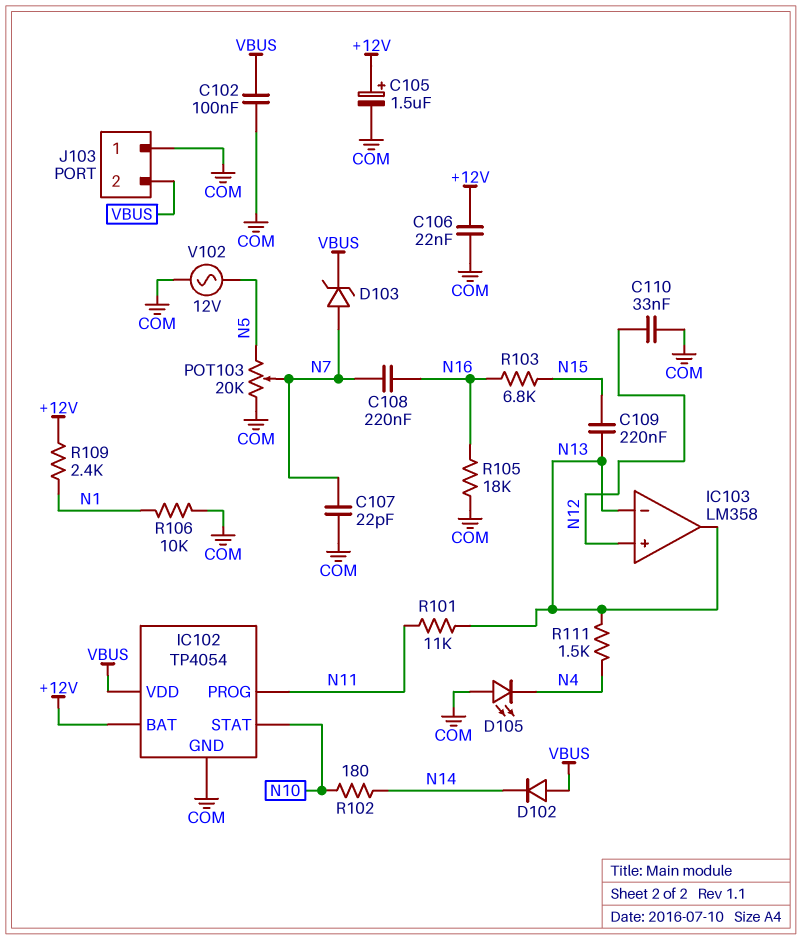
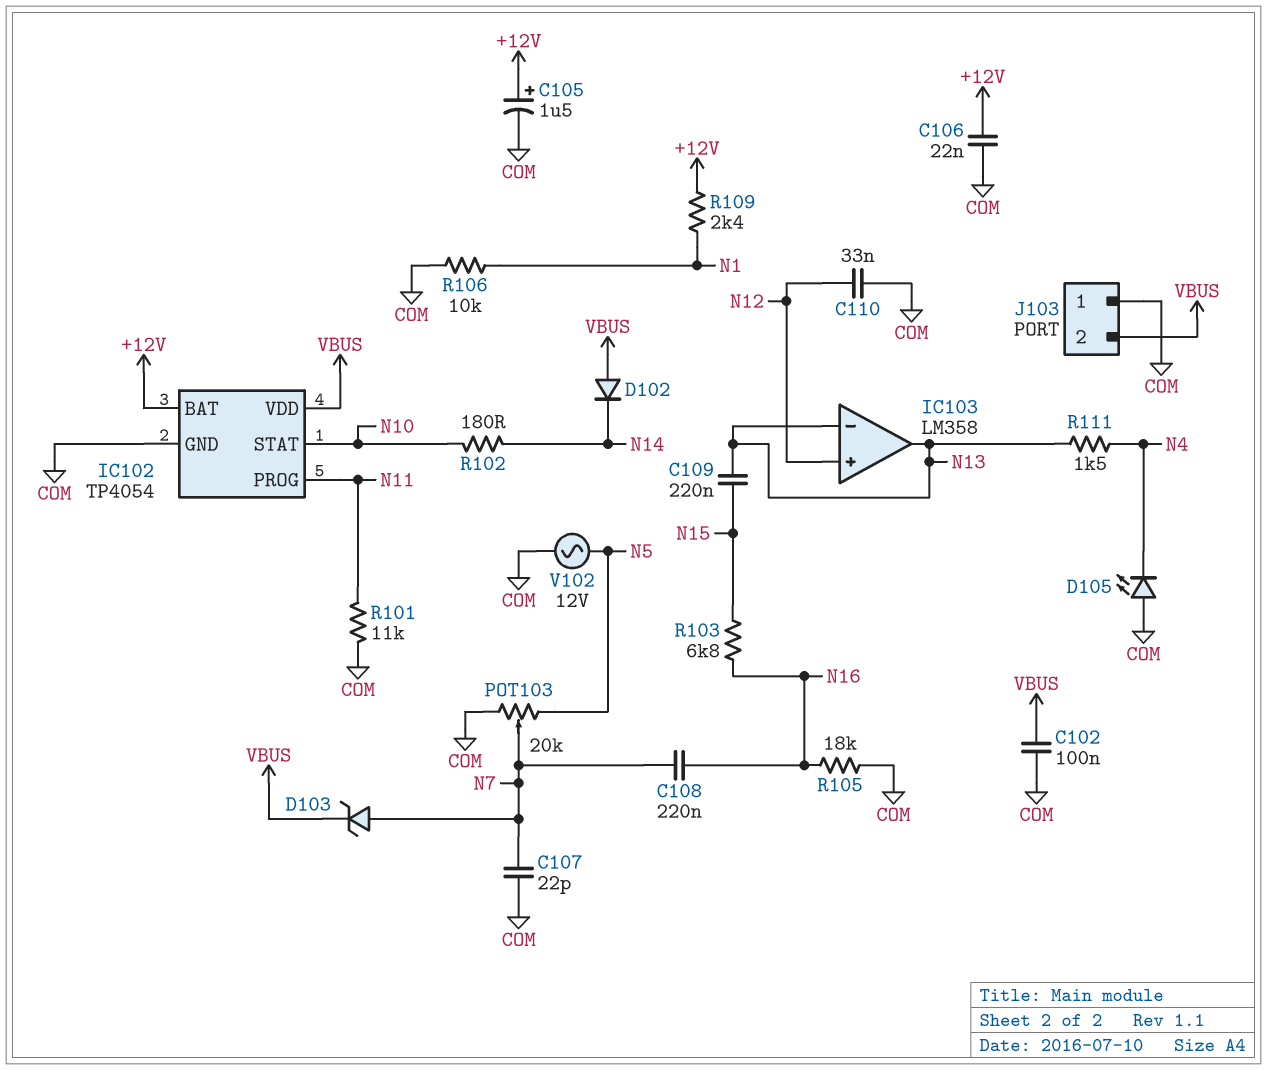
R101: 11k (N11, N13) -> 11k (COM, N11)

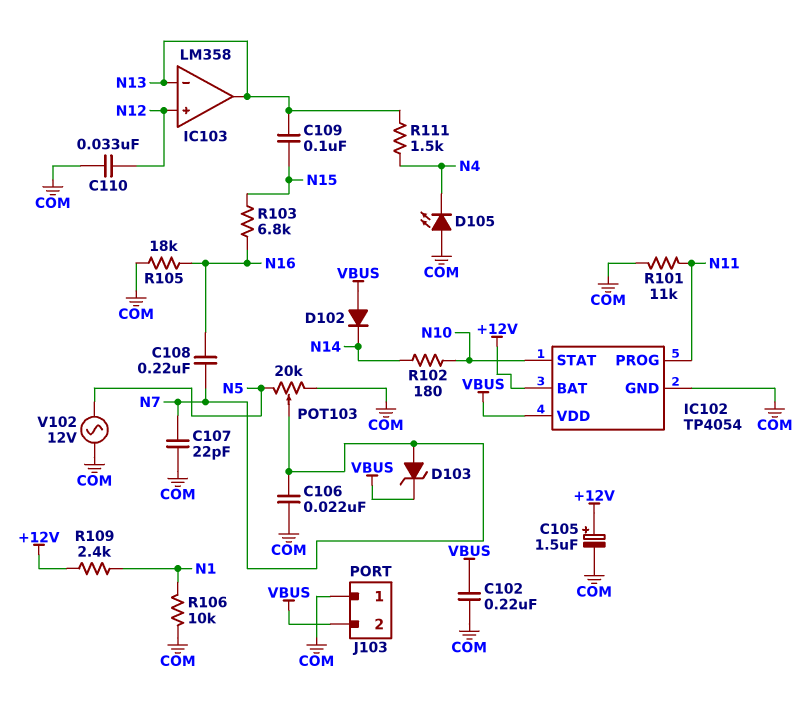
C102: 100nF (COM, VBUS) -> 220nF (COM, VBUS)
C106: 22nF (+12V, COM) -> 22nF (COM, N7)
C109: 220nF (N13, N15) -> 100nF (N13, N15)

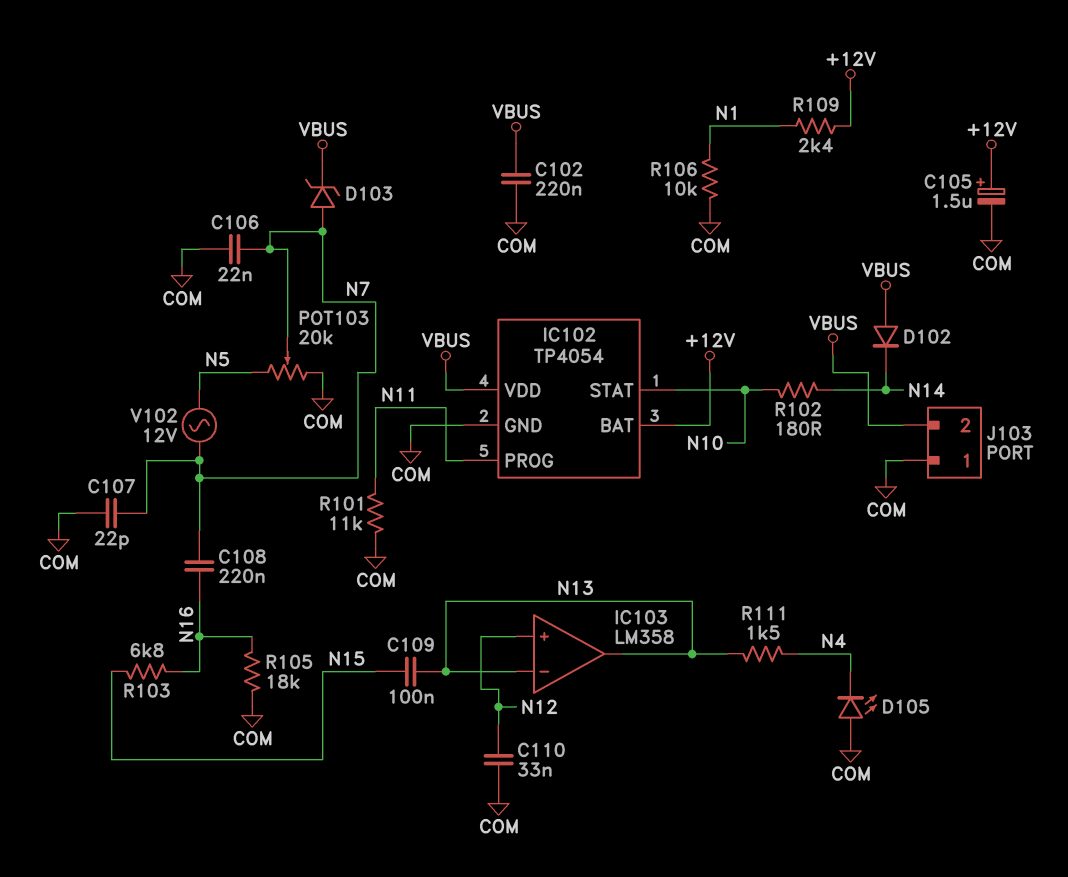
V102: AC 12V (COM, N5) -> AC 12V (N5, N7)

